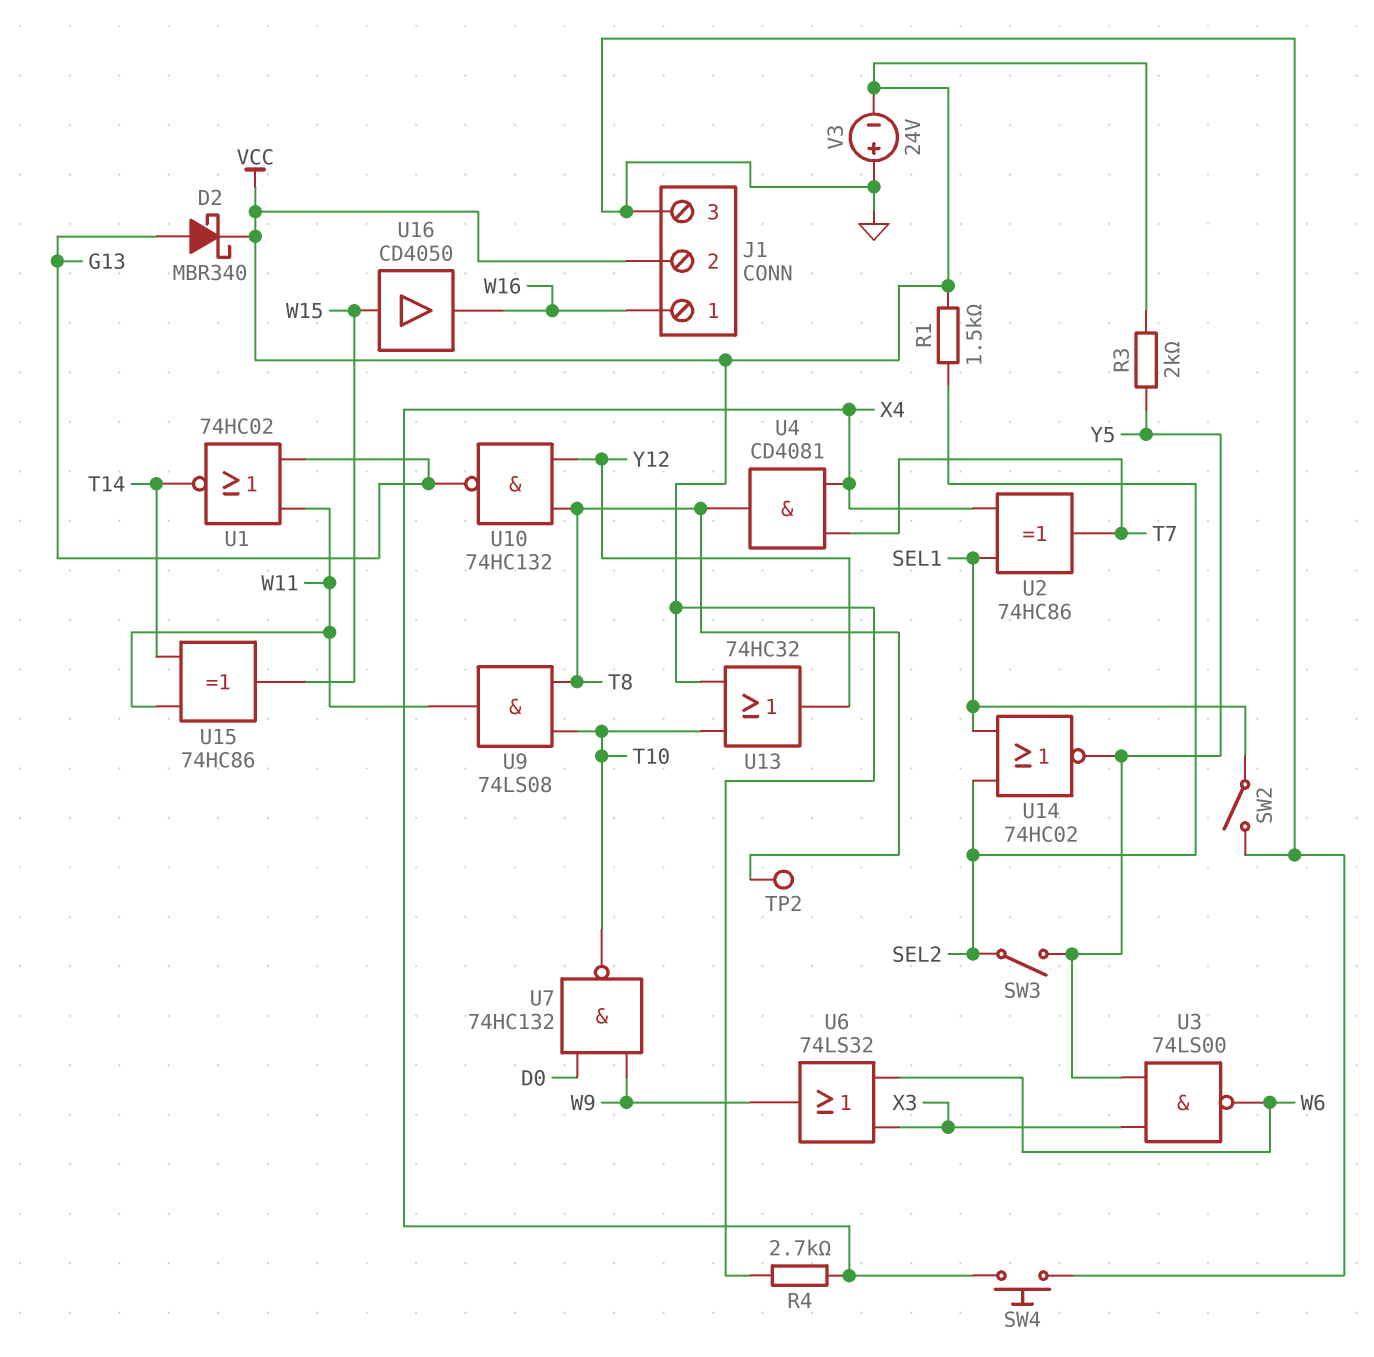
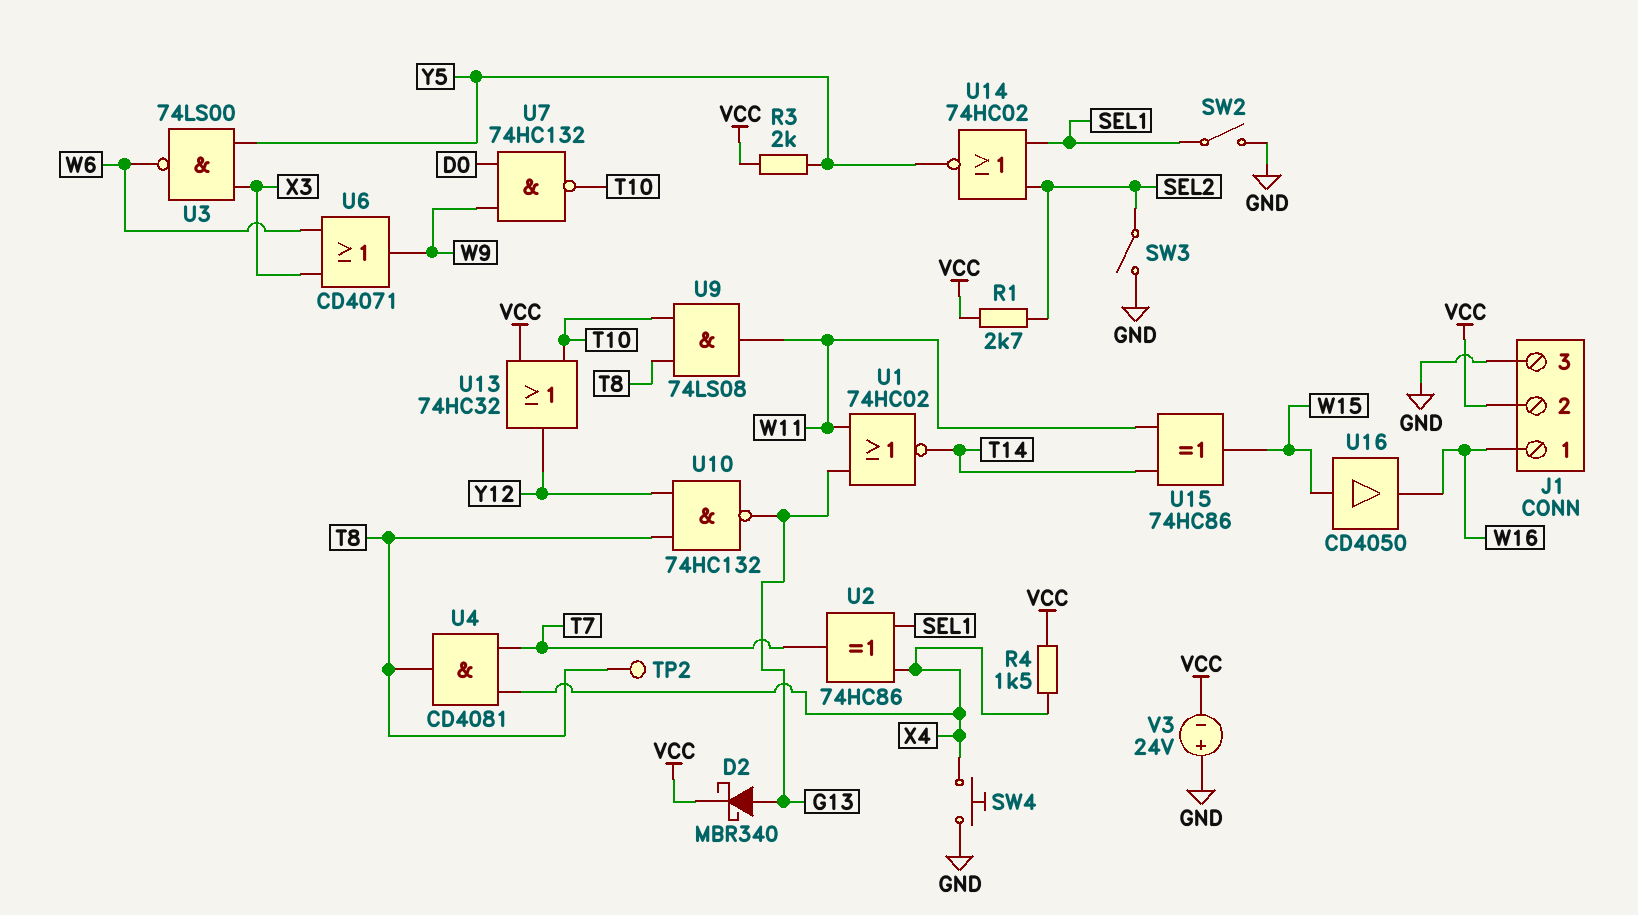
R1: 1.5k (SEL2, VCC) -> 2.7k (SEL2, VCC)
R4: 2.7k (VCC, X4) -> 1.5k (VCC, X4)
SW3: switch (SEL2, Y5) -> switch (GND, SEL2)
U6: OR 74LS32 (in W6, in X3, out W9) -> OR CD4071 (in W6, in X3, out W9)

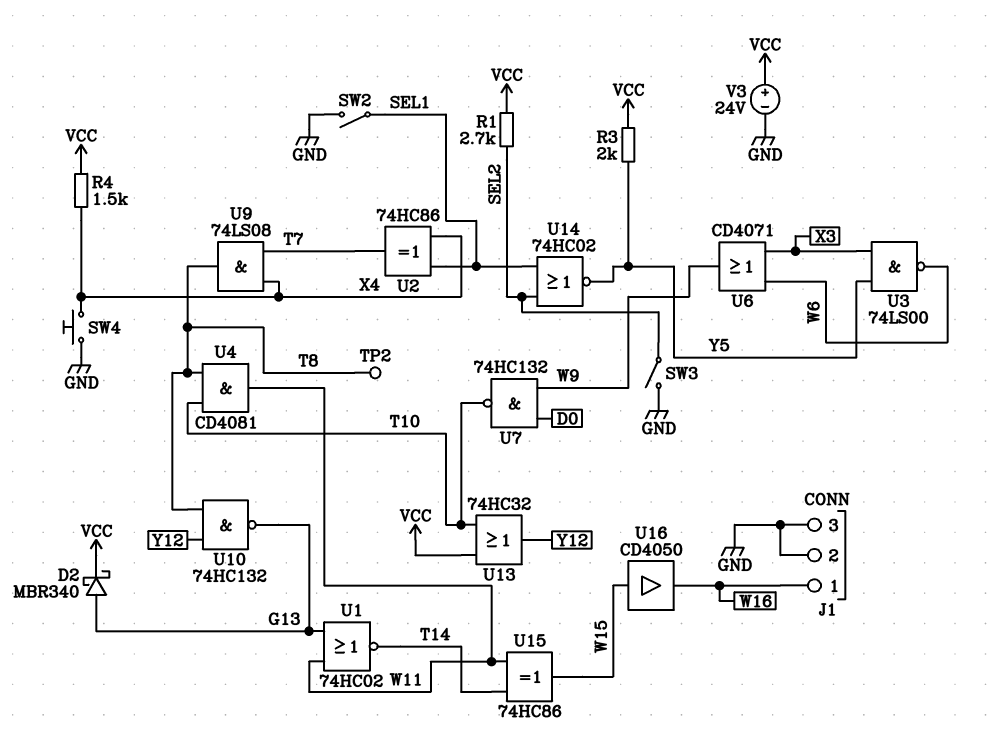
J1 pin 2: VCC -> GND
U4: AND CD4081 (in T7, in X4, out T8) -> AND CD4081 (in T8, in T10, out W11)
U9: AND 74LS08 (in T8, in T10, out W11) -> AND 74LS08 (in T7, in X4, out T8)
V3: 24V (plus GND, minus VCC) -> 24V (plus VCC, minus GND)

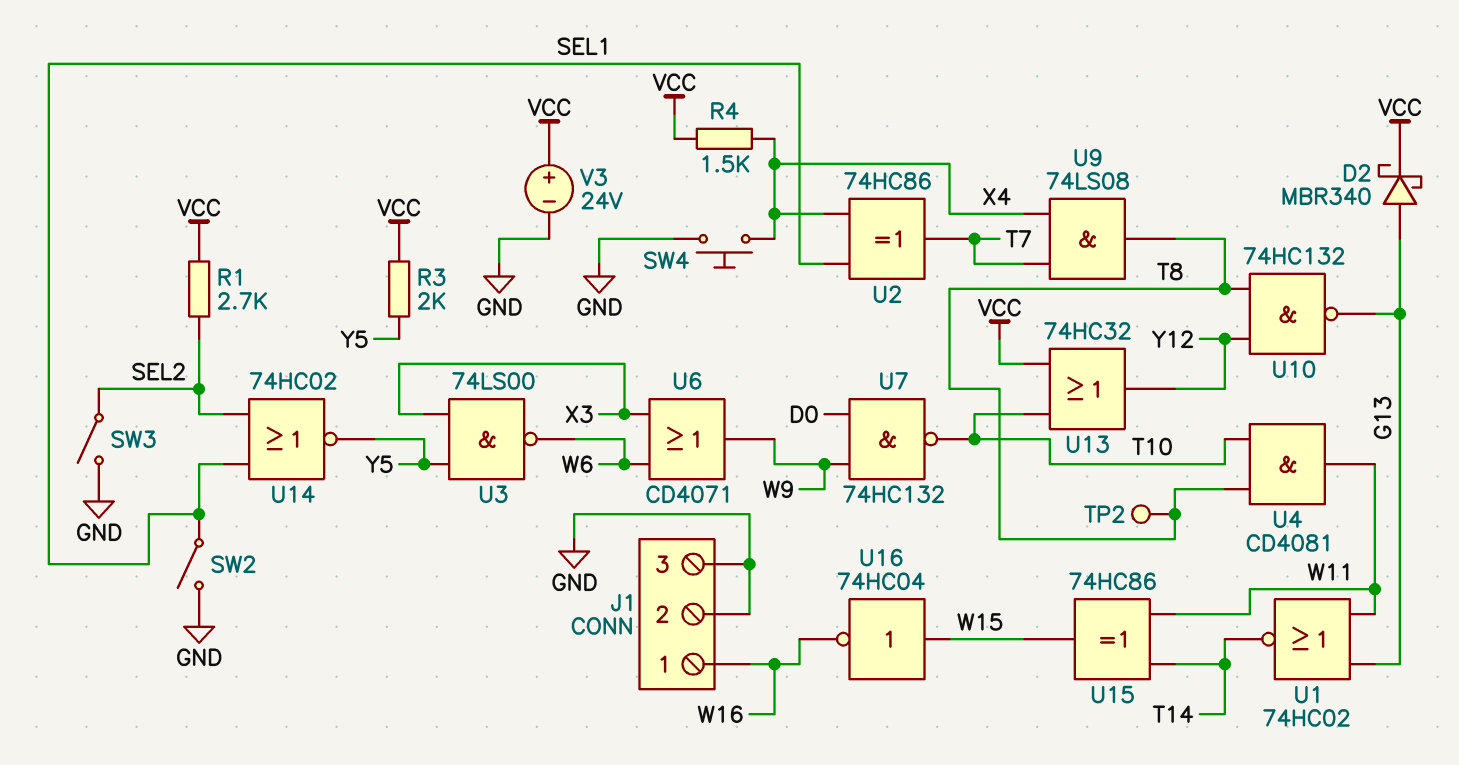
U16: buffer CD4050 (in W15, out W16) -> NOT 74HC04 (in W15, out W16)

